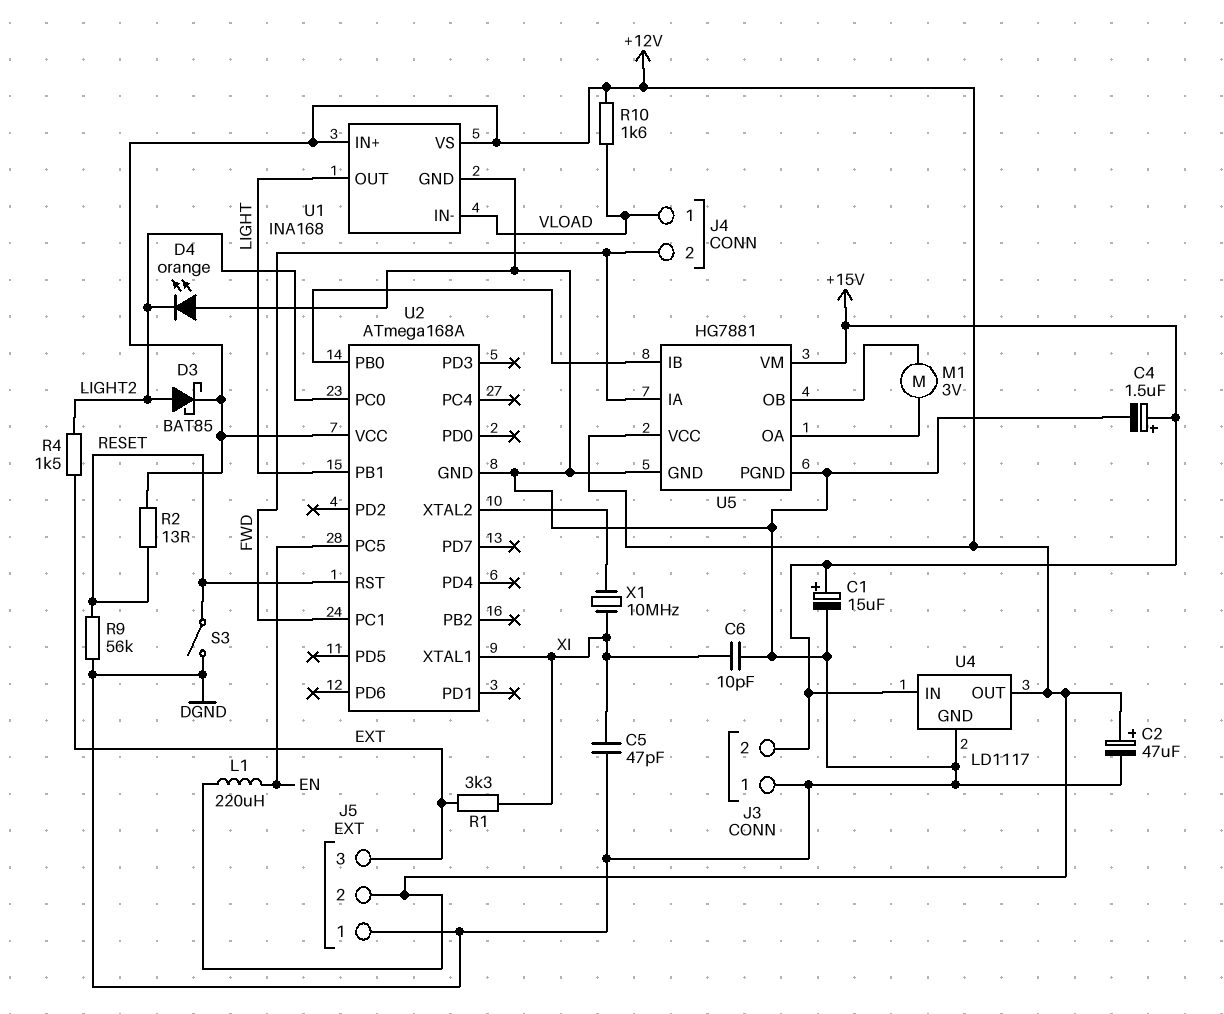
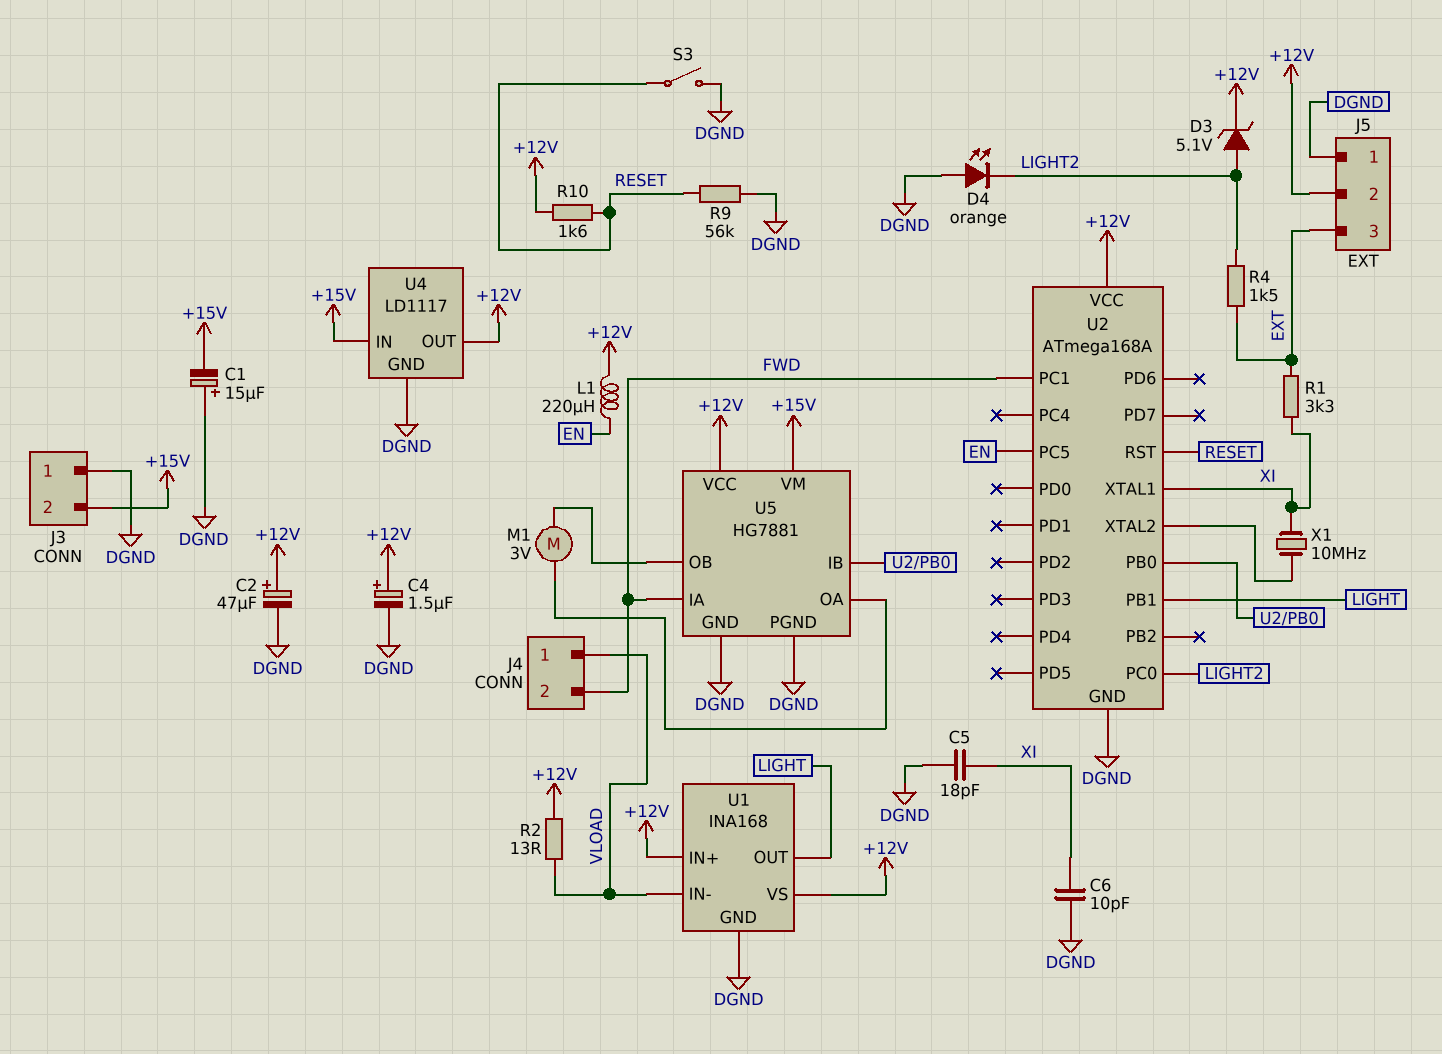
C1: 15uF (plus +15V, minus DGND) -> 15uF (plus DGND, minus +15V)
C4: 1.5uF (plus +15V, minus DGND) -> 1.5uF (plus +12V, minus DGND)
C5: 47pF (DGND, XI) -> 18pF (DGND, XI)
D3: schottky BAT85 (A LIGHT2, K +12V) -> zener 5.1V (A LIGHT2, K +12V)
R2: 13 (+12V, RESET) -> 13 (+12V, VLOAD)
R10: 1.6k (+12V, VLOAD) -> 1.6k (+12V, RESET)

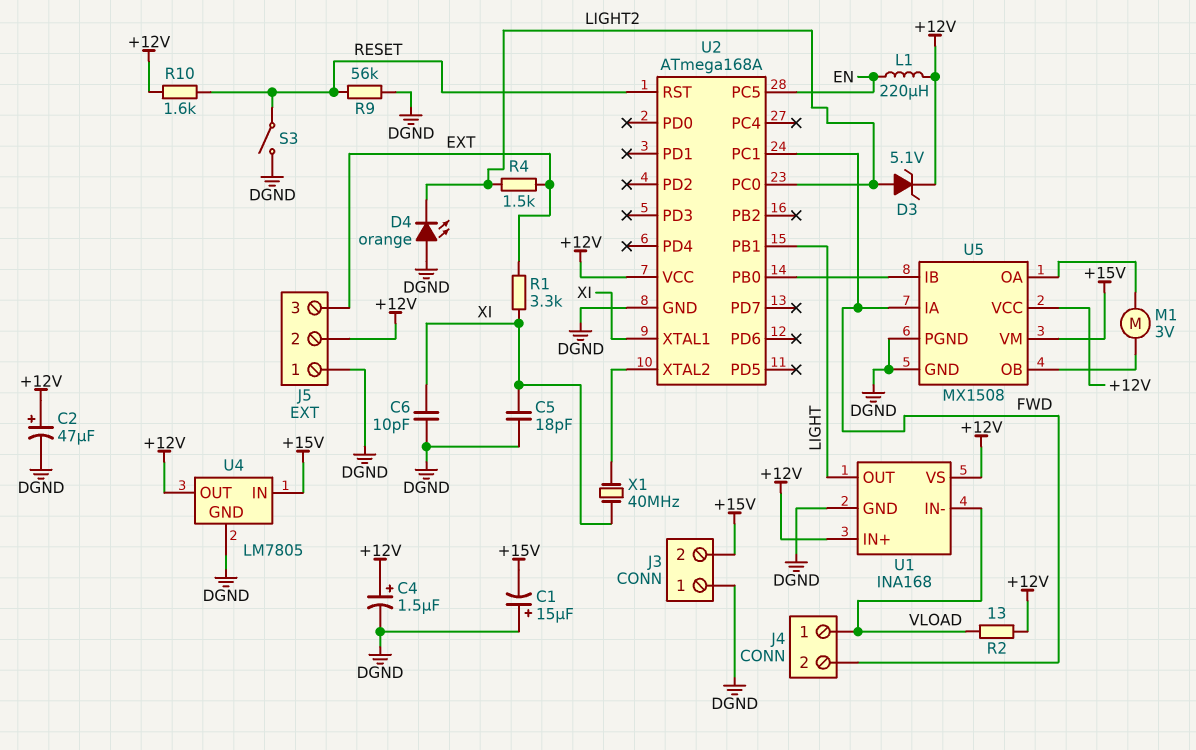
U4: LD1117 -> LM7805
U5: HG7881 -> MX1508
X1: 10MHz (U2/XTAL2, XI) -> 40MHz (U2/XTAL2, XI)

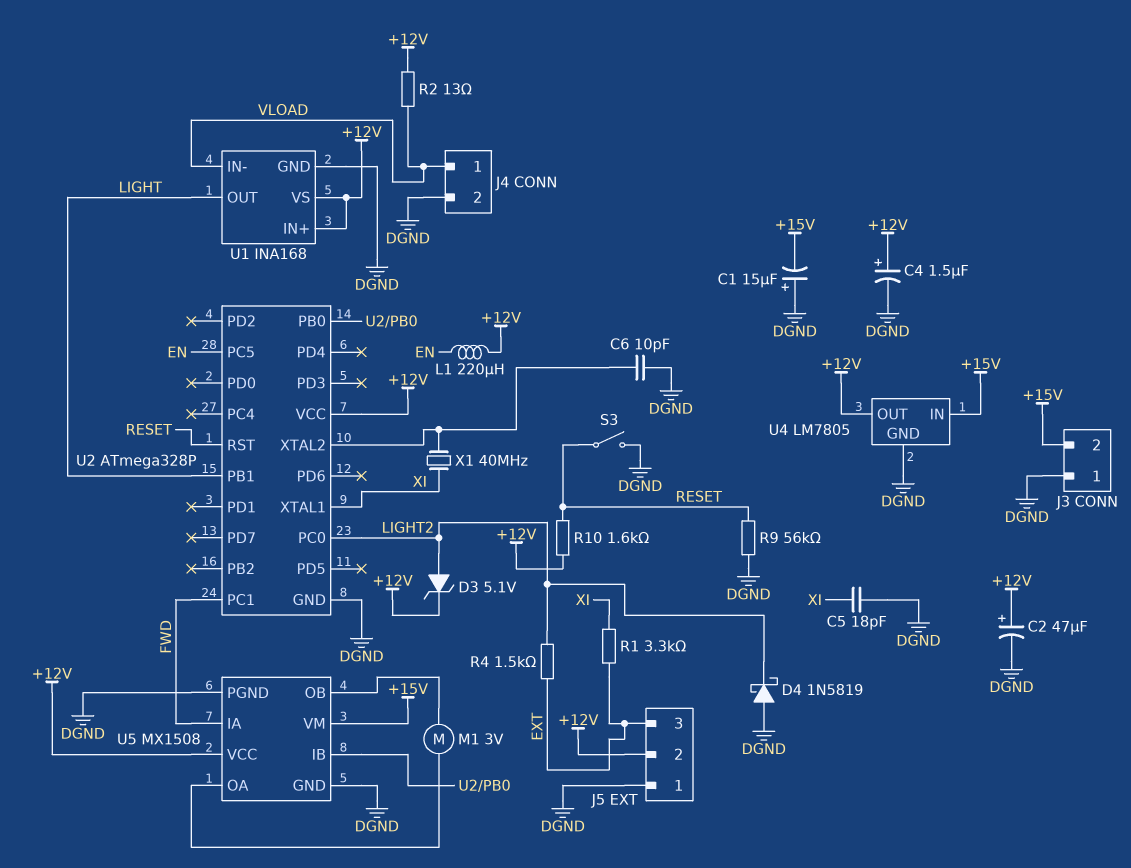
C6: 10pF (DGND, XI) -> 10pF (DGND, U2/XTAL2)
D4: LED orange (A DGND, K LIGHT2) -> schottky 1N5819 (A DGND, K LIGHT2)
J4 pin 2: FWD -> DGND
U2: ATmega168A -> ATmega328P

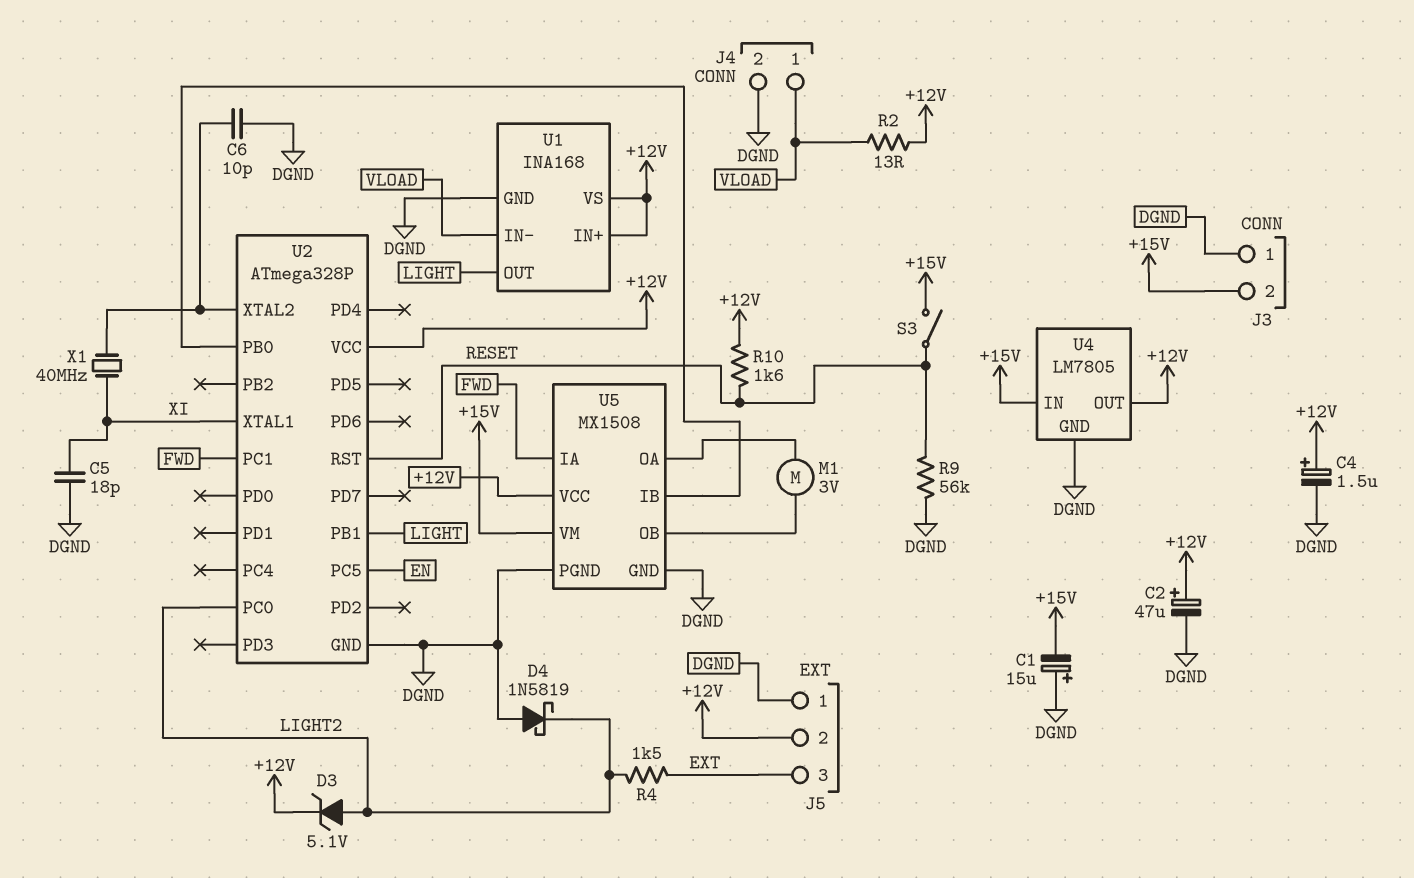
L1: 220uH (+12V, EN) -> none
R1: 3.3k (EXT, XI) -> none
S3: switch (DGND, RESET) -> switch (+15V, RESET)

